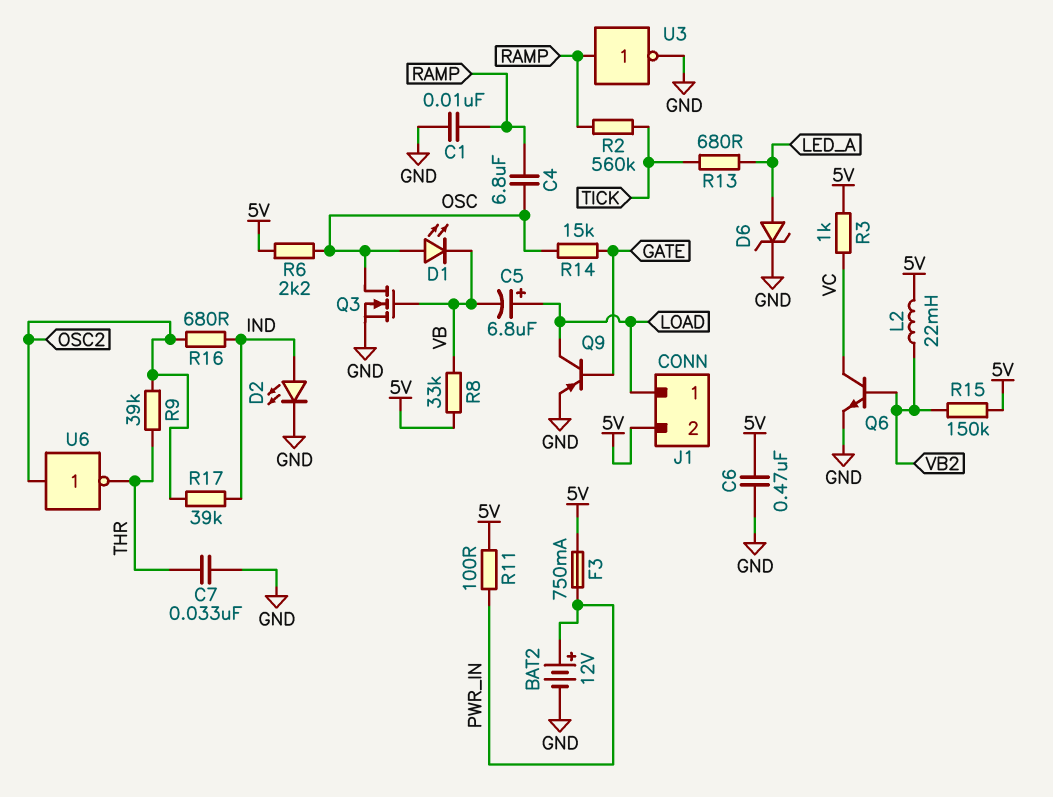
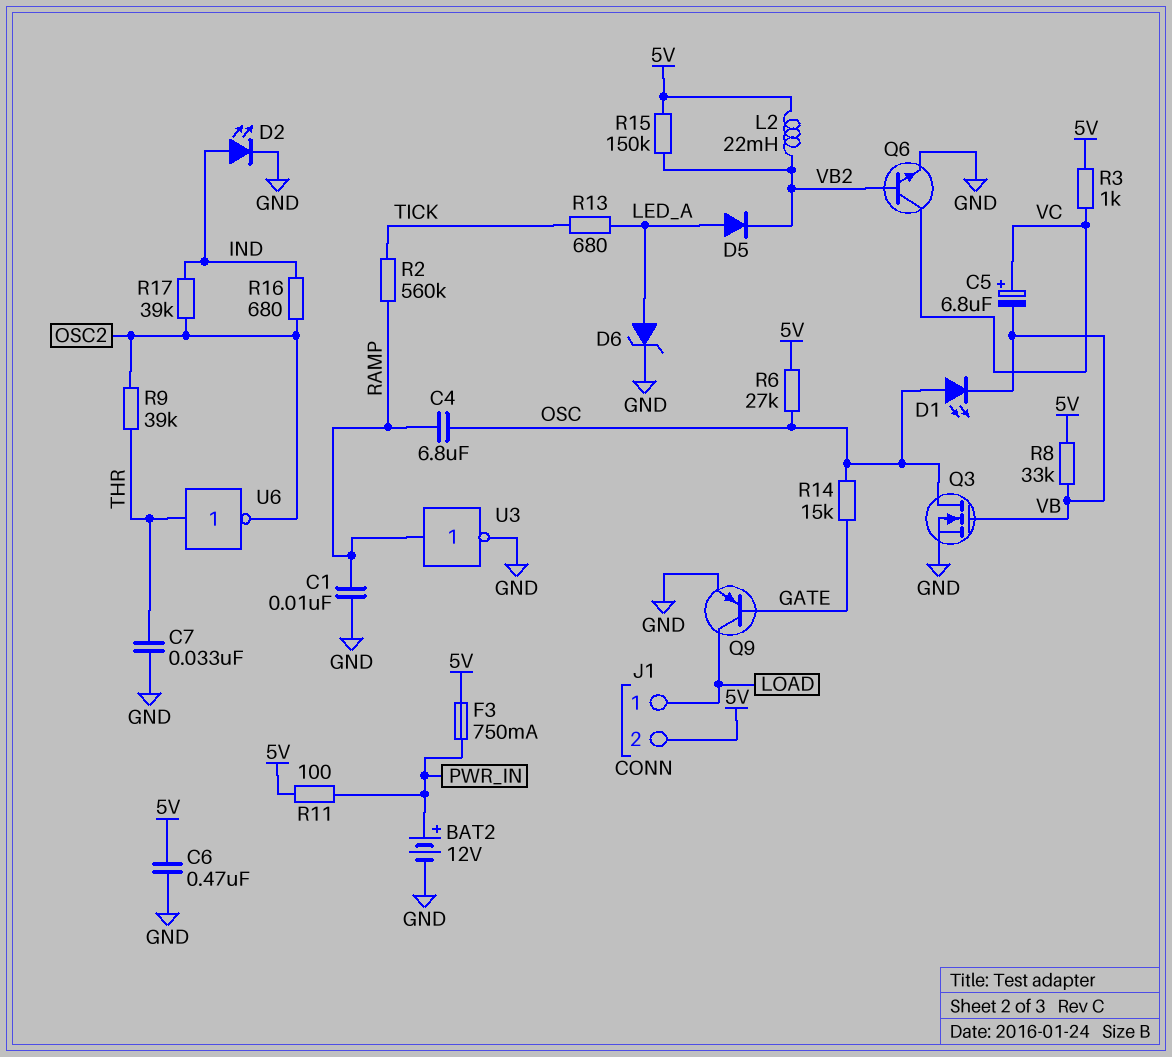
C5: 6.8uF (plus LOAD, minus VB) -> 6.8uF (plus VC, minus VB)
D5: none -> diode (A LED_A, K VB2)
R6: 2.2k (5V, OSC) -> 27k (5V, OSC)
U6: NOT (in OSC2, out THR) -> NOT (in THR, out OSC2)

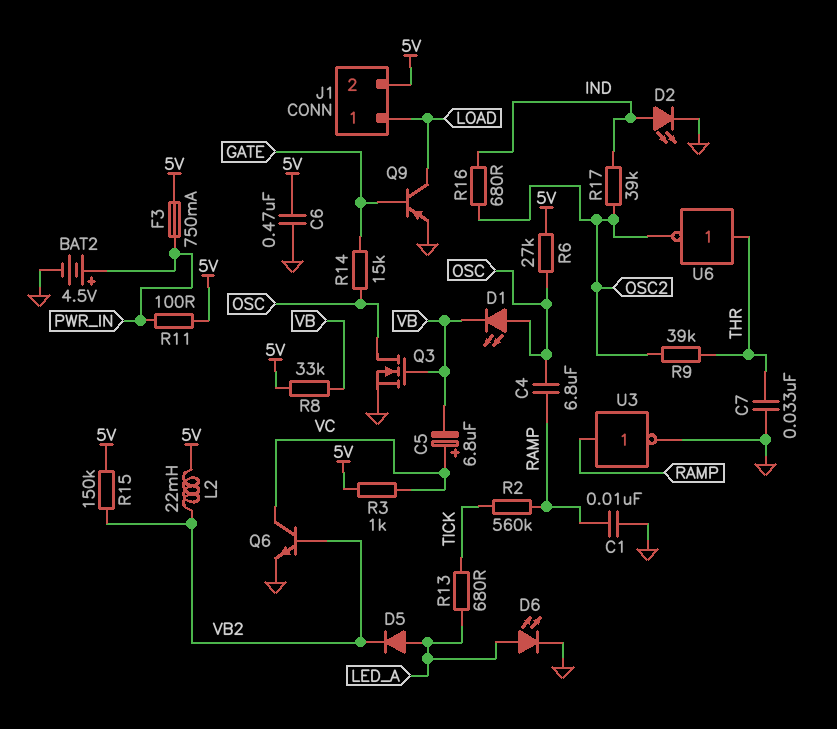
BAT2: 12V (plus PWR_IN, minus GND) -> 4.5V (plus PWR_IN, minus GND)
D6: zener (A LED_A, K GND) -> LED (A LED_A, K GND)

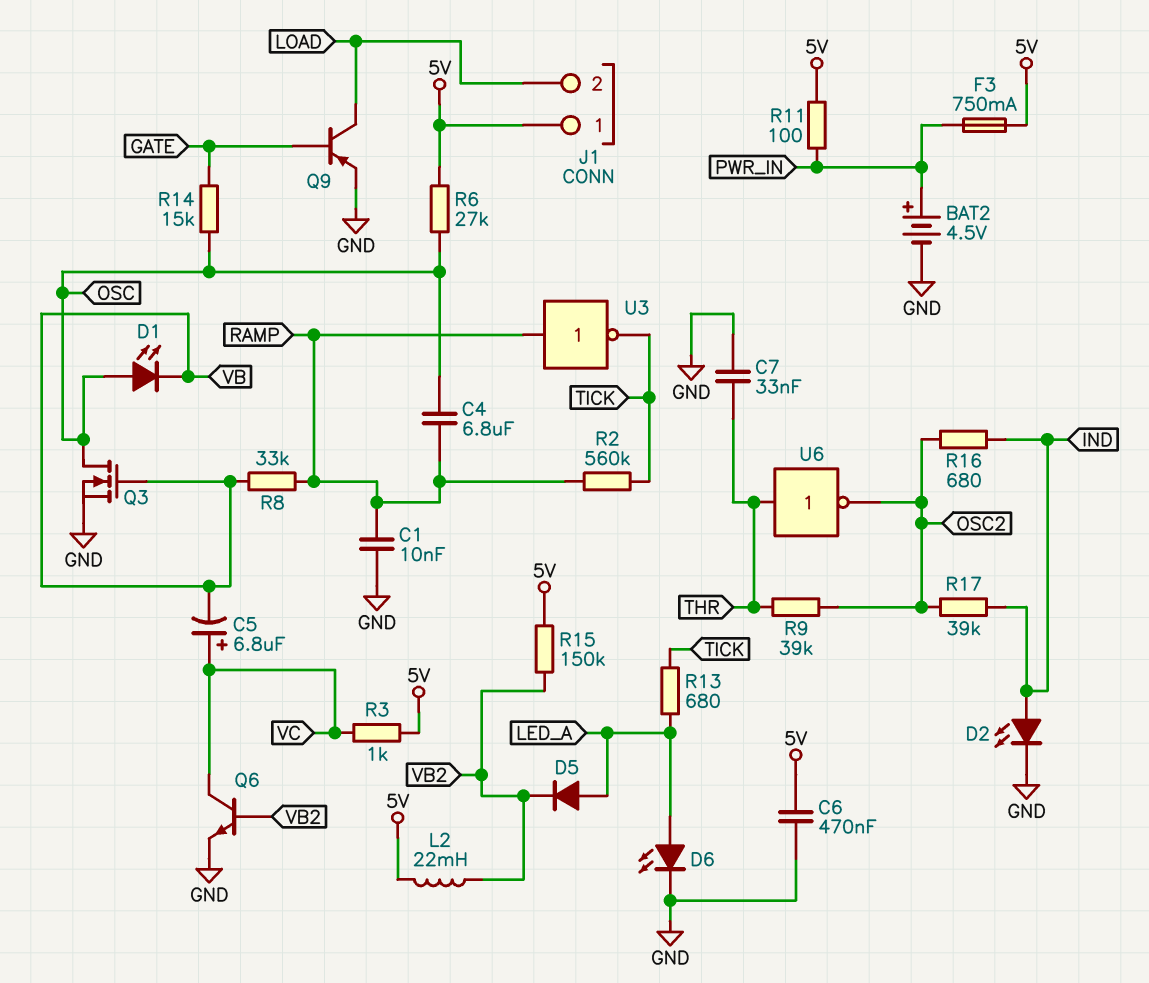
J1 pin 1: LOAD -> 5V
J1 pin 2: 5V -> LOAD
R8: 33k (5V, VB) -> 33k (RAMP, VB)
U3: NOT (in RAMP, out GND) -> NOT (in RAMP, out TICK)

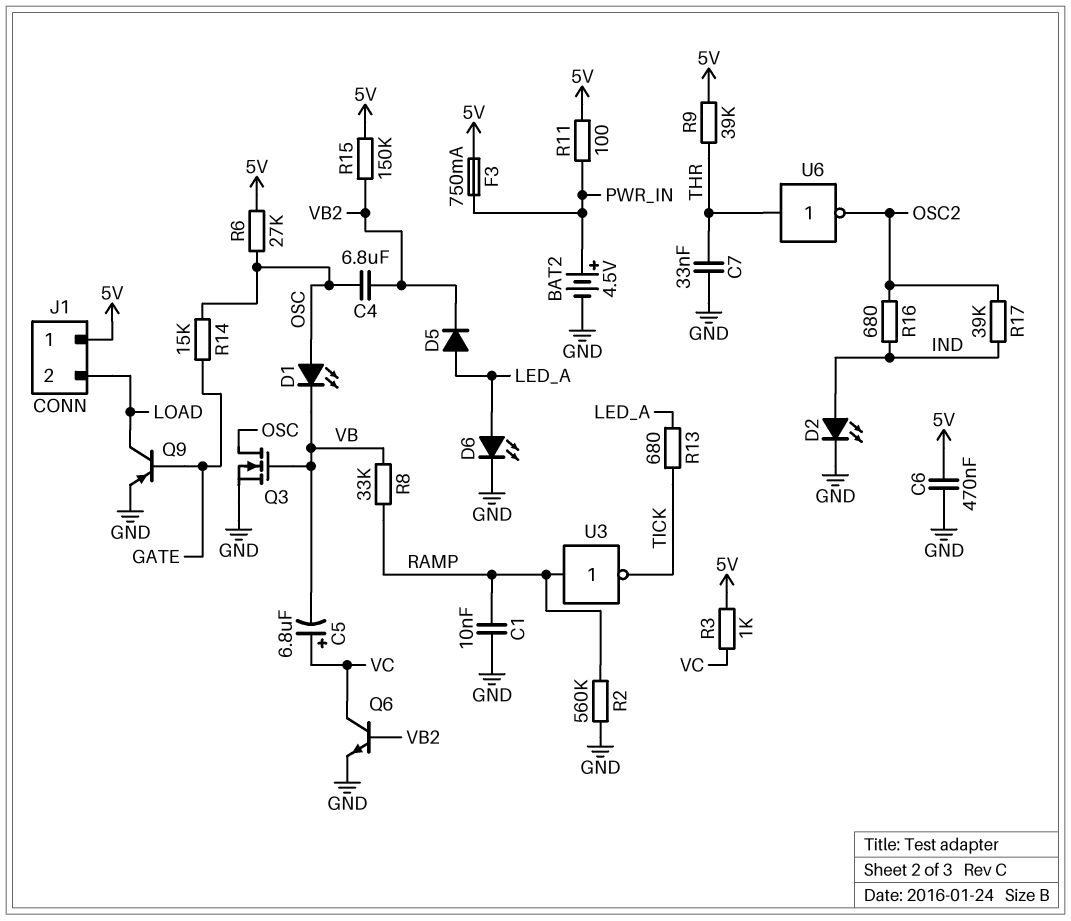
C4: 6.8uF (OSC, RAMP) -> 6.8uF (OSC, VB2)
L2: 22mH (5V, VB2) -> none
R2: 560k (RAMP, TICK) -> 560k (GND, RAMP)
R9: 39k (OSC2, THR) -> 39k (5V, THR)

